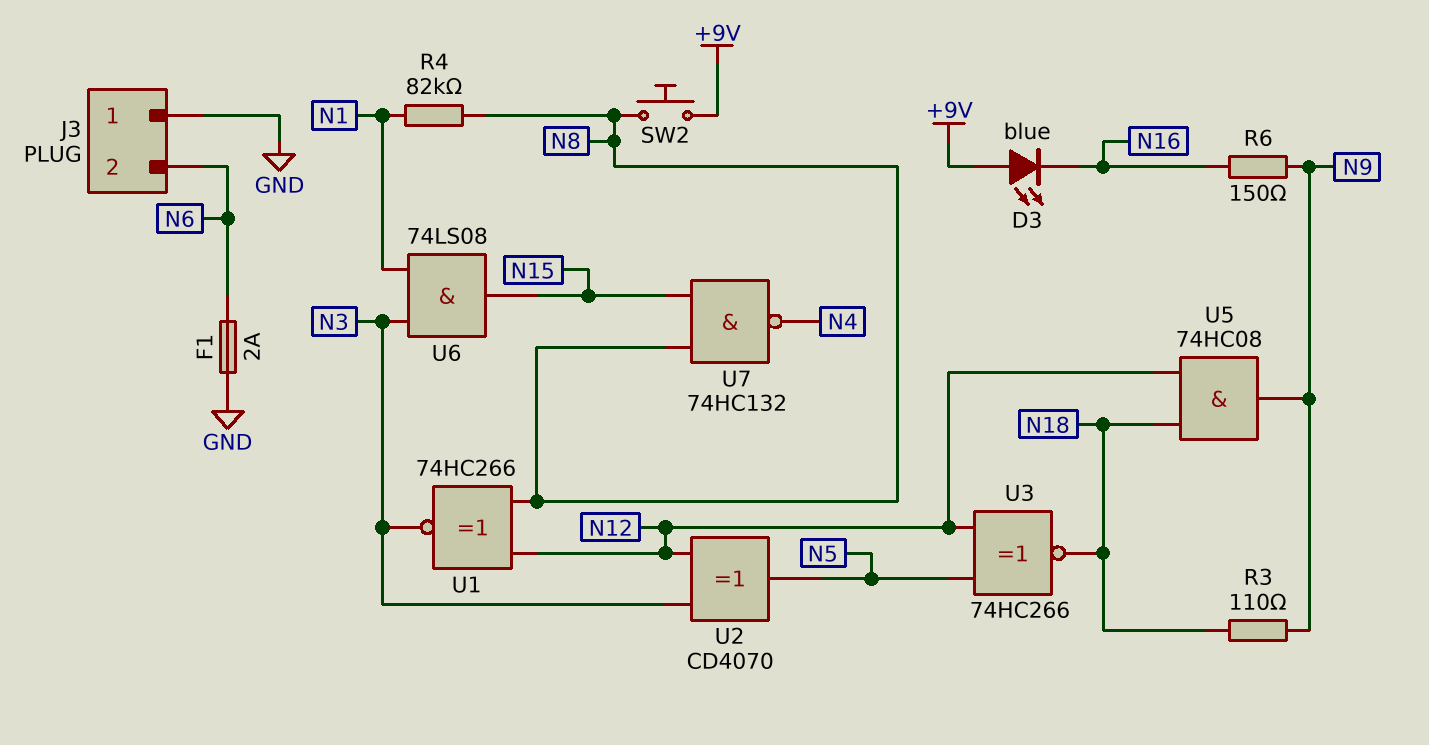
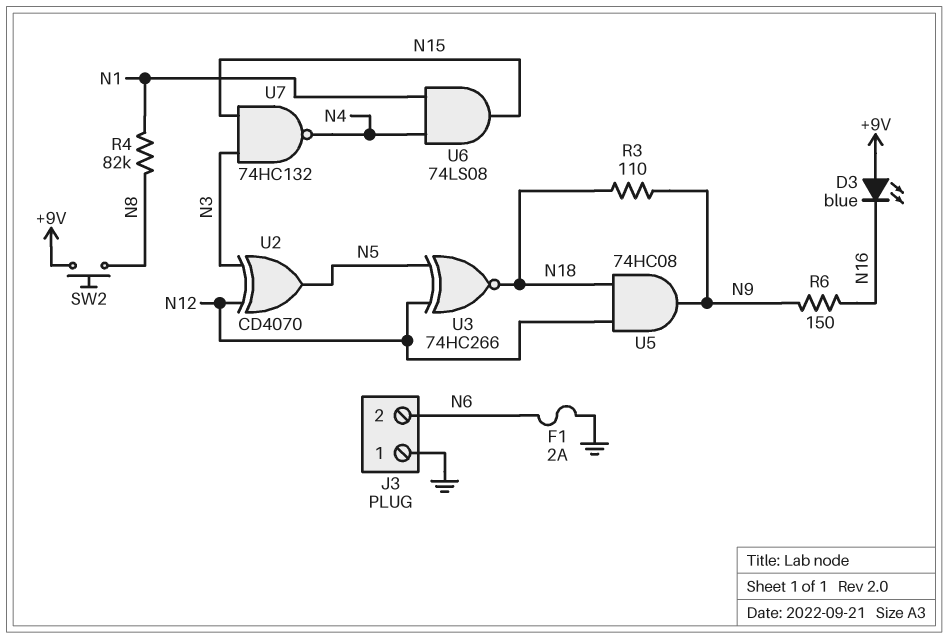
U1: XNOR 74HC266 (in N8, in N12, out N3) -> none
U6: AND 74LS08 (in N1, in N3, out N15) -> AND 74LS08 (in N1, in N4, out N15)
U7: NAND 74HC132 (in N8, in N15, out N4) -> NAND 74HC132 (in N3, in N15, out N4)

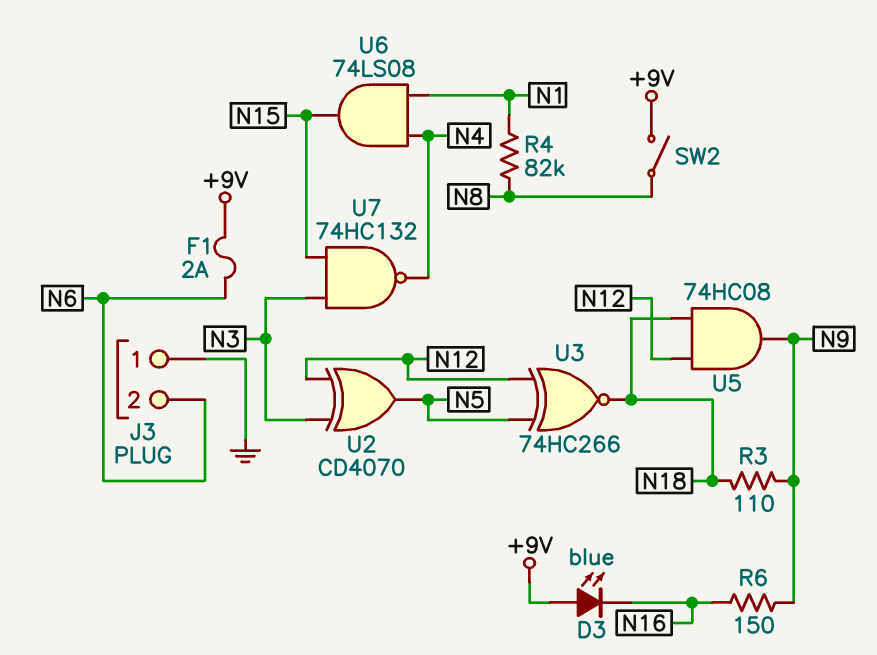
F1: 2A (GND, N6) -> 2A (+9V, N6)
SW2: button (+9V, N8) -> switch (+9V, N8)

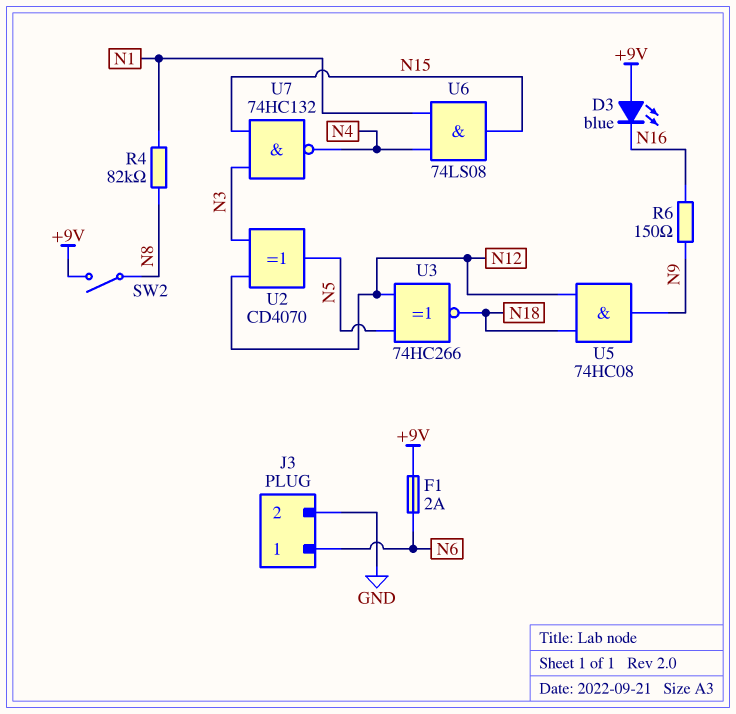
J3 pin 1: GND -> N6
J3 pin 2: N6 -> GND
R3: 110 (N9, N18) -> none

